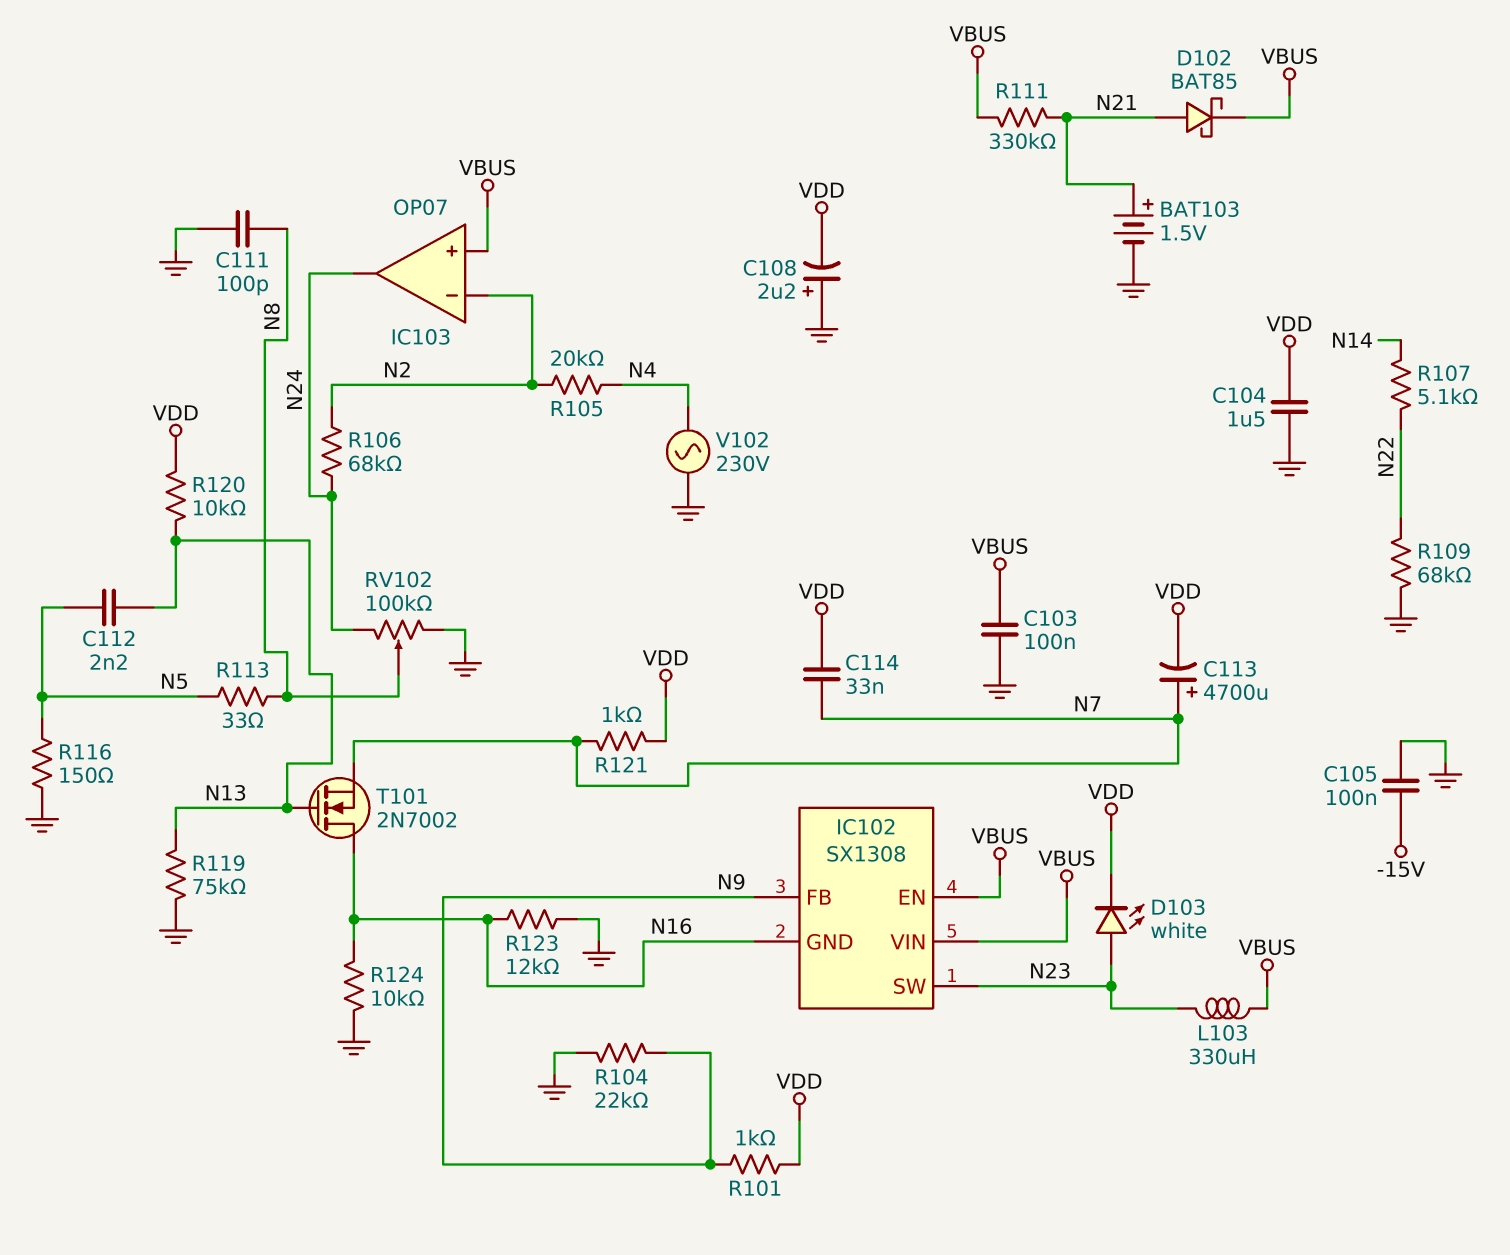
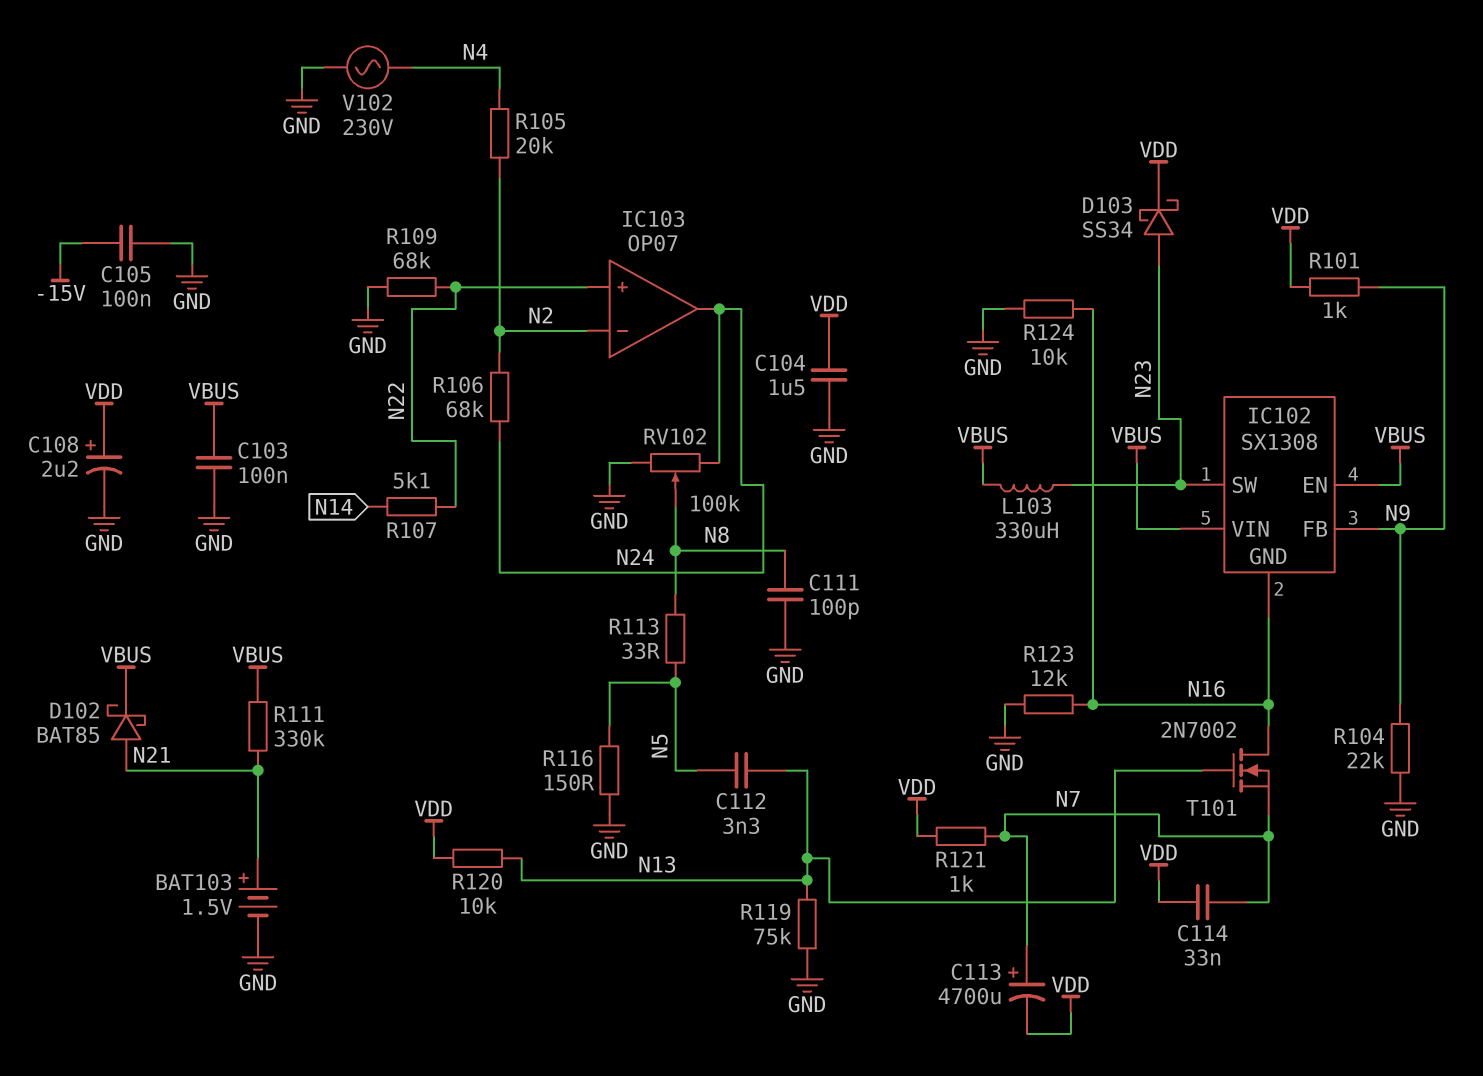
C108: 2.2uF (plus GND, minus VDD) -> 2.2uF (plus VDD, minus GND)
C112: 2.2nF (N5, N13) -> 3.3nF (N5, N13)
D103: LED white (A N23, K VDD) -> schottky SS34 (A N23, K VDD)
IC103 pin in+: VBUS -> N22

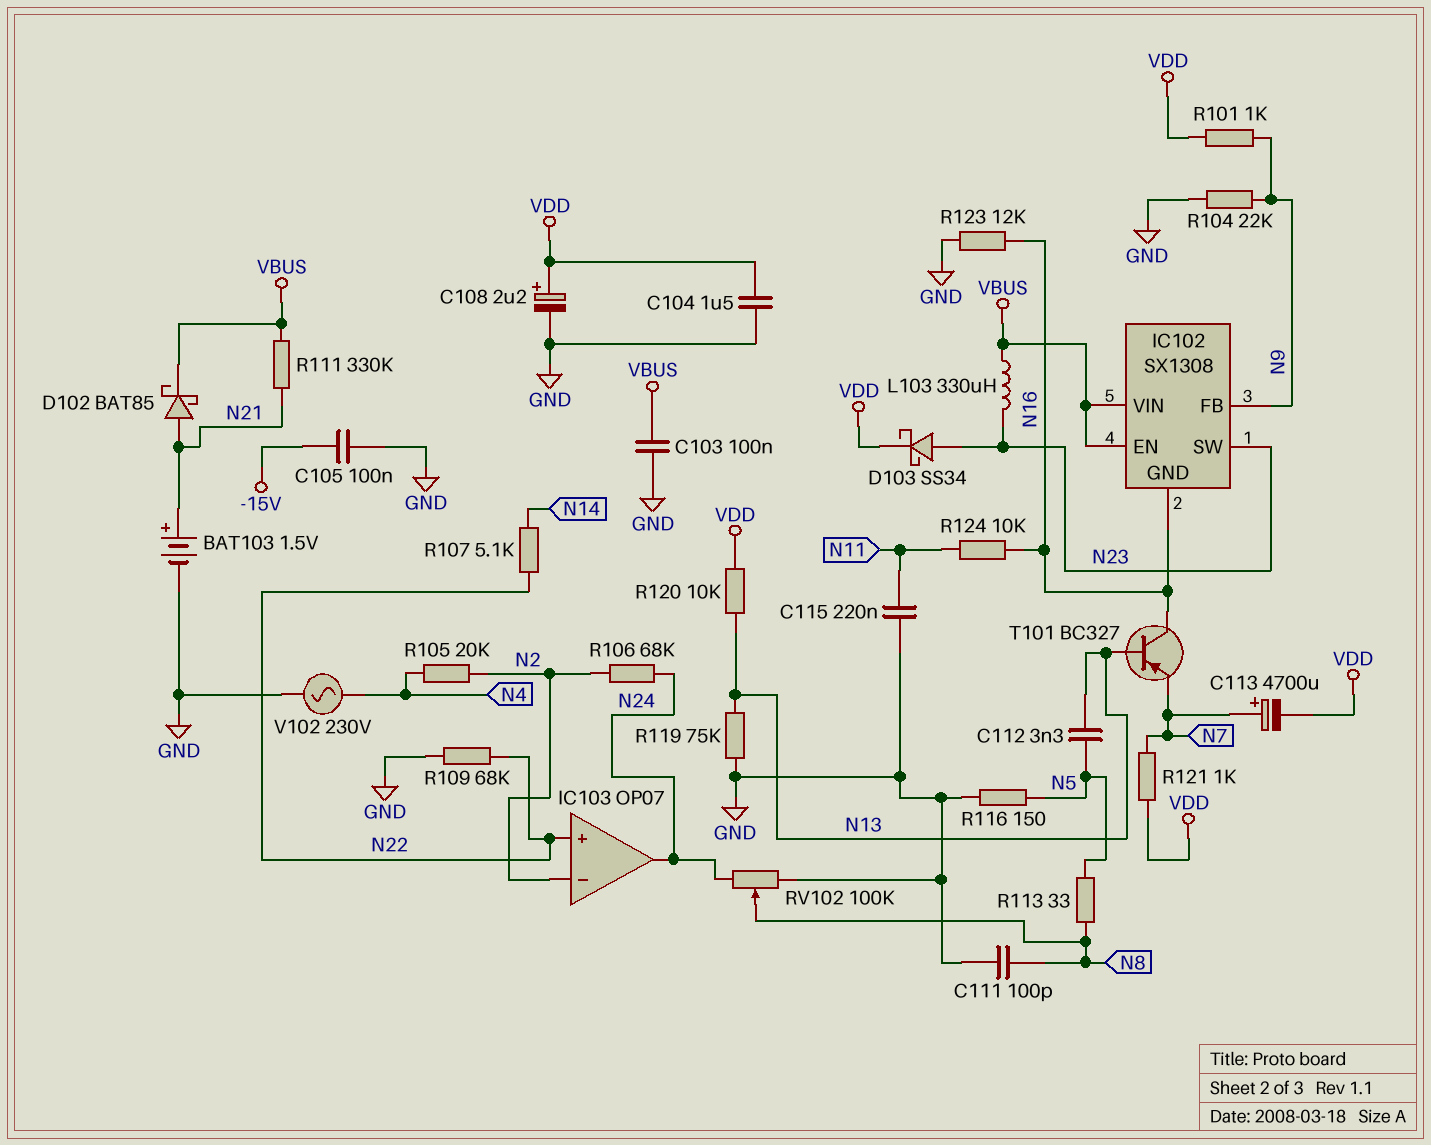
C114: 33nF (N7, VDD) -> none
C115: none -> 220nF (GND, N11)
R124: 10k (GND, N16) -> 10k (N11, N16)
T101: NMOS 2N7002 (G N13, D N16, S N7) -> PNP BC327 (B N13, C N16, E N7)

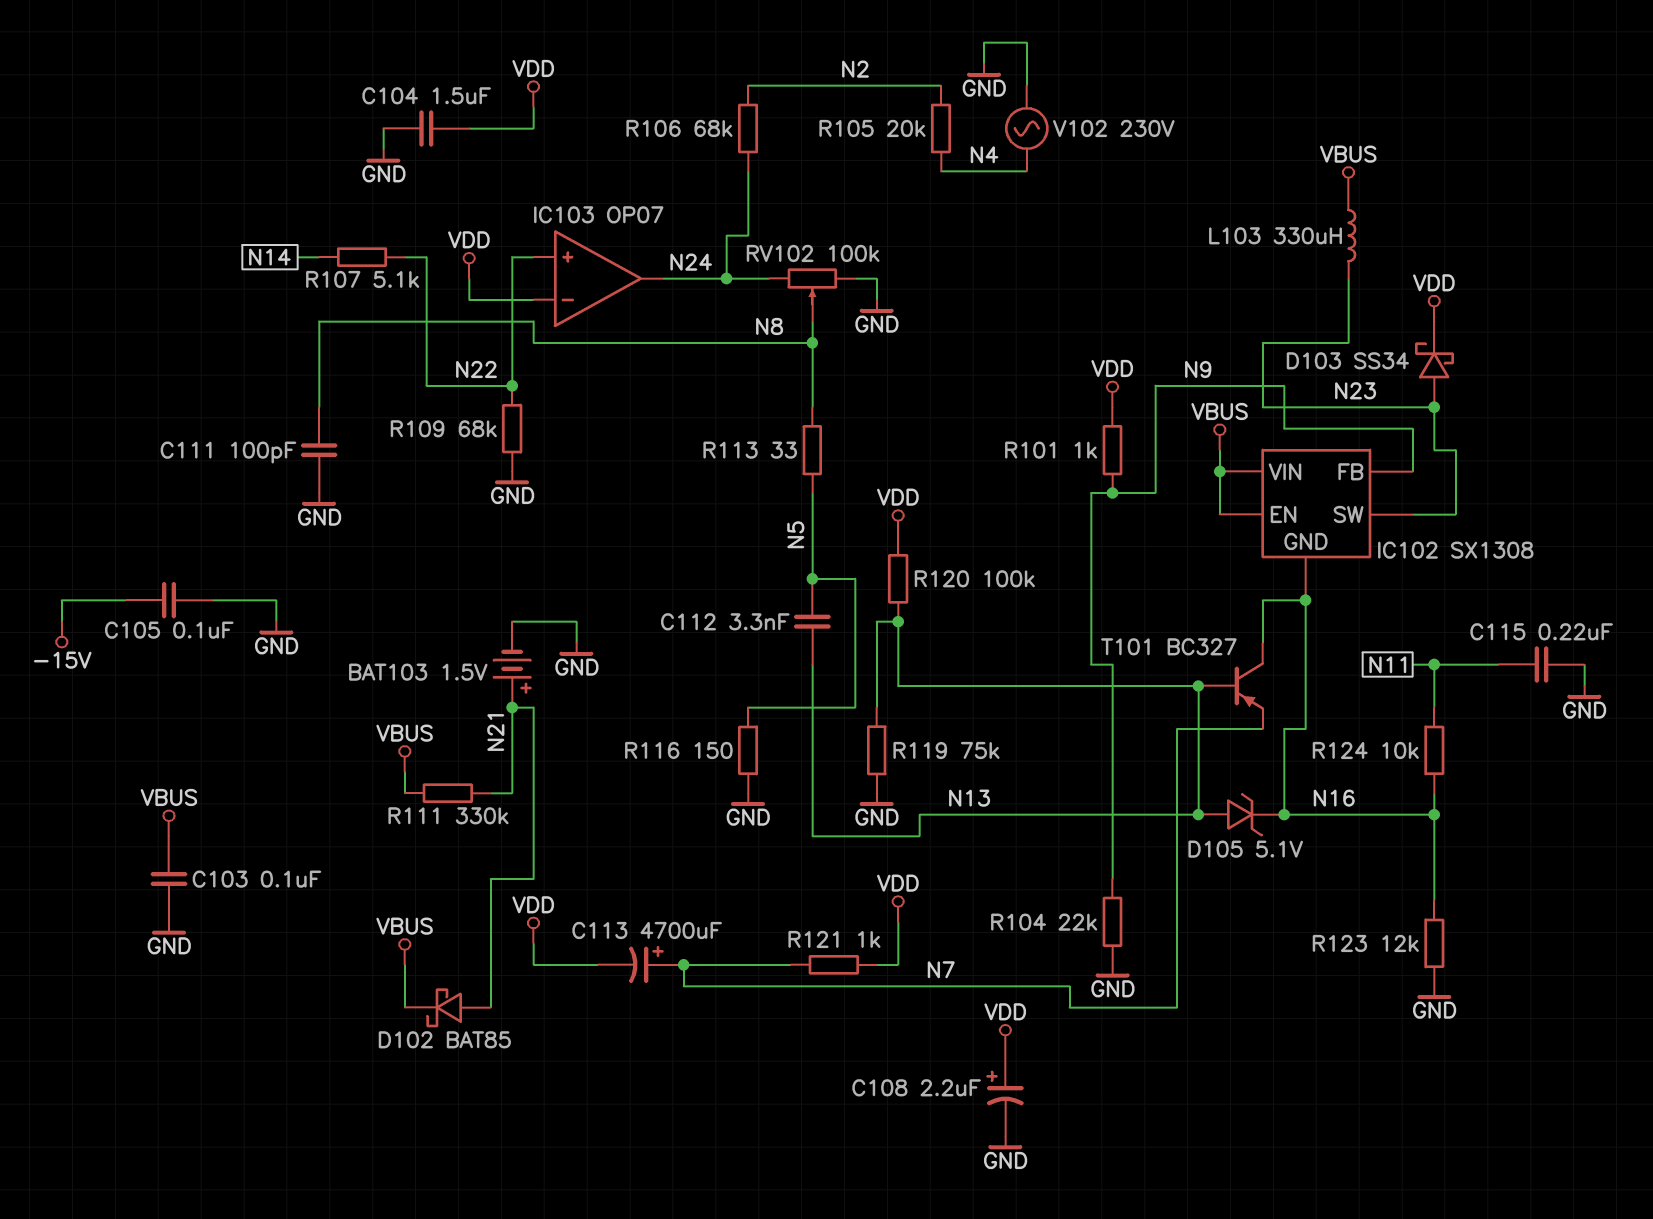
D105: none -> zener 5.1V (A N13, K N16)
IC103 pin in-: N2 -> VDD
R120: 10k (N13, VDD) -> 100k (N13, VDD)

